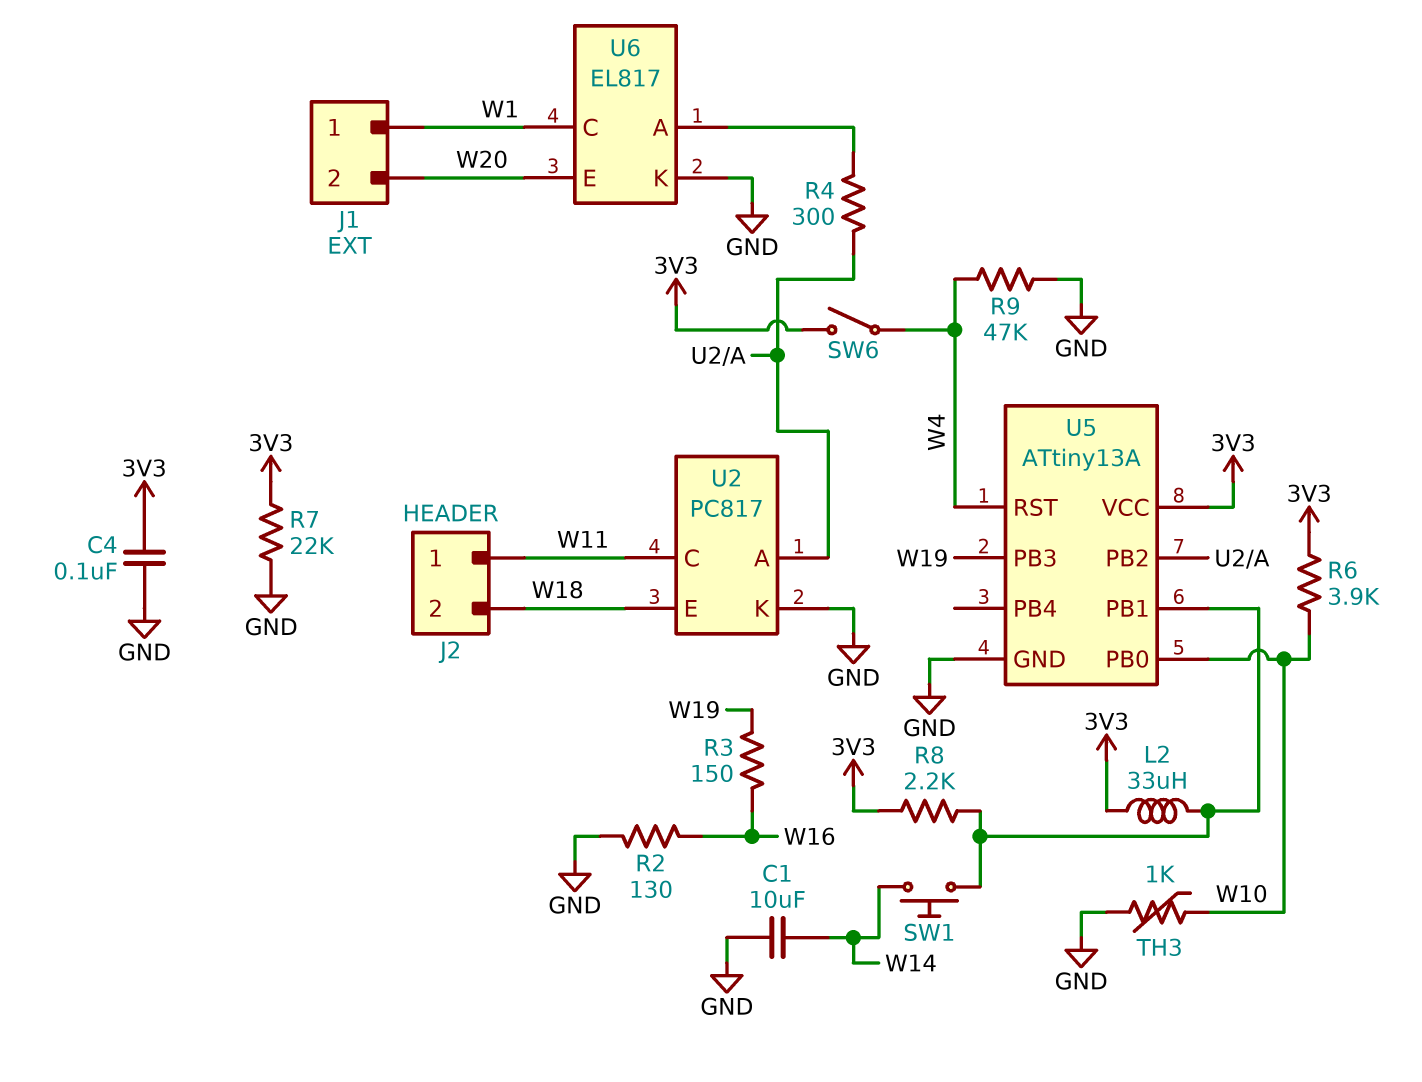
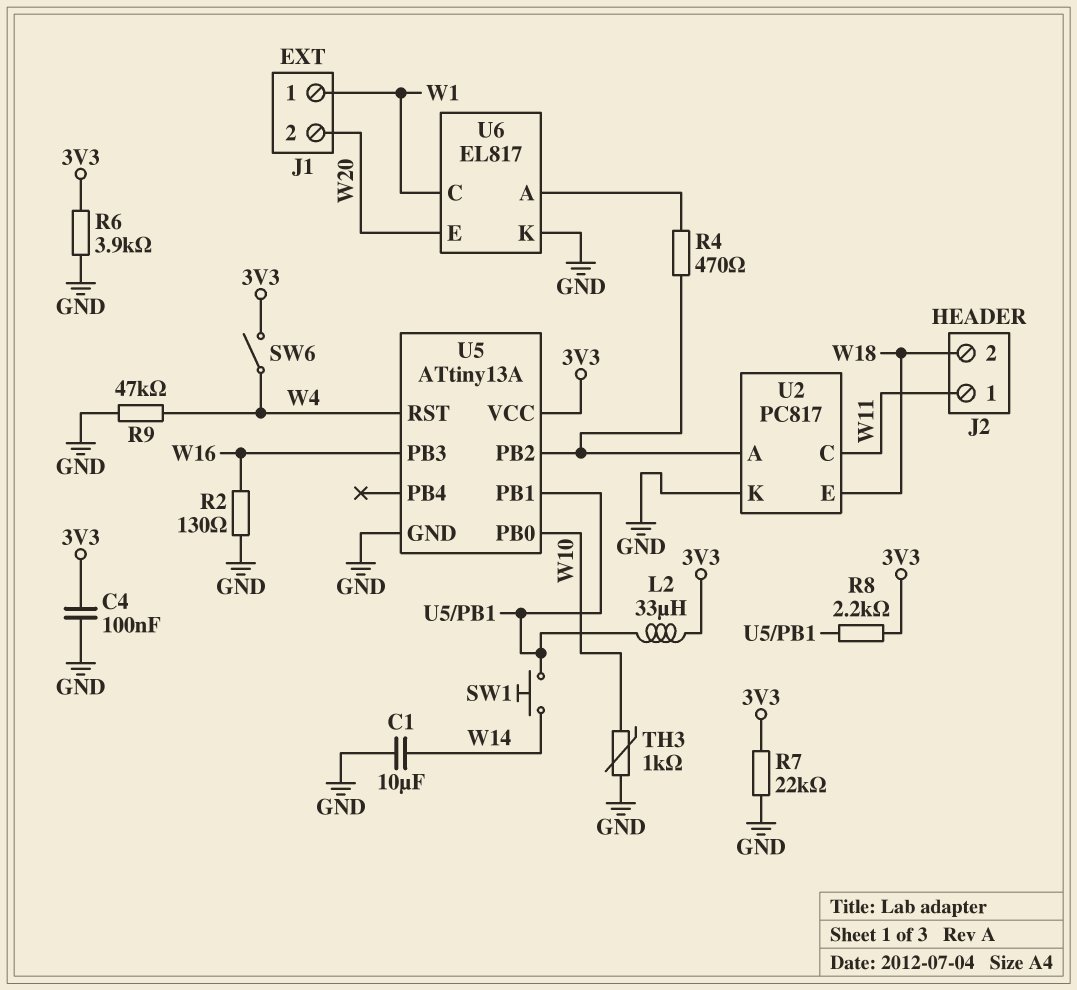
R3: 150 (W16, W19) -> none
R4: 300 (U2/A, U6/A) -> 470 (U2/A, U6/A)
R6: 3.9k (3V3, W10) -> 3.9k (3V3, GND)
U5 pin PB3: W19 -> W16

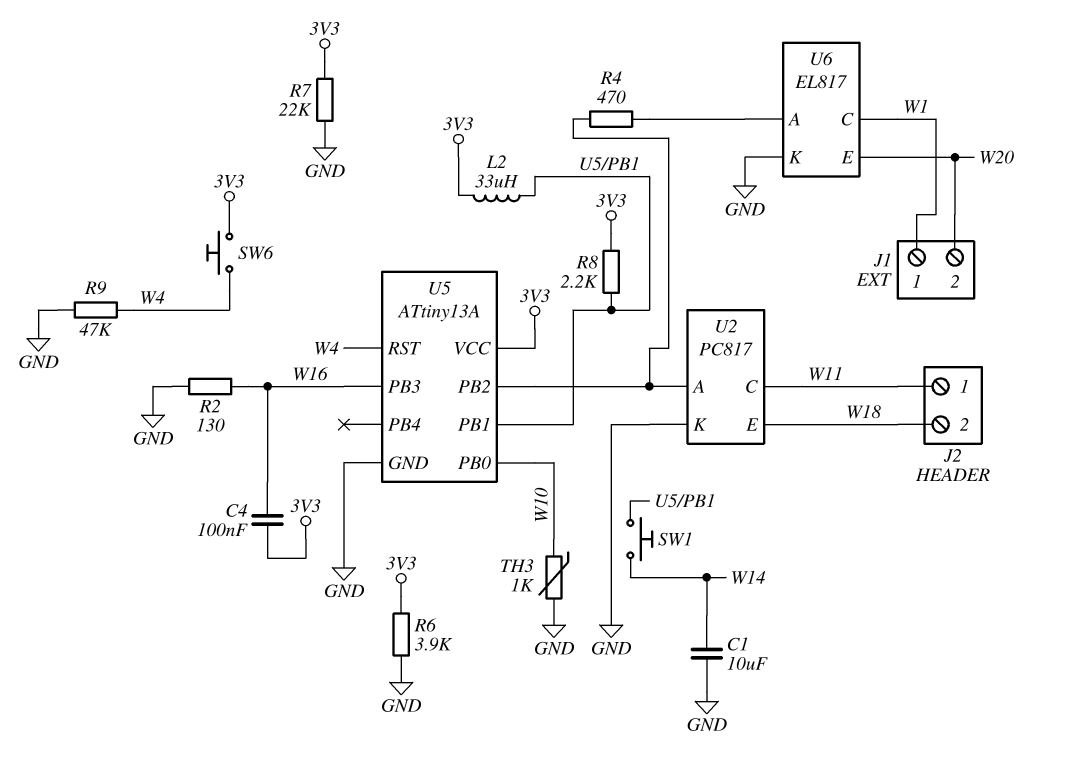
C4: 100nF (3V3, GND) -> 100nF (3V3, W16)
SW6: switch (3V3, W4) -> button (3V3, W4)

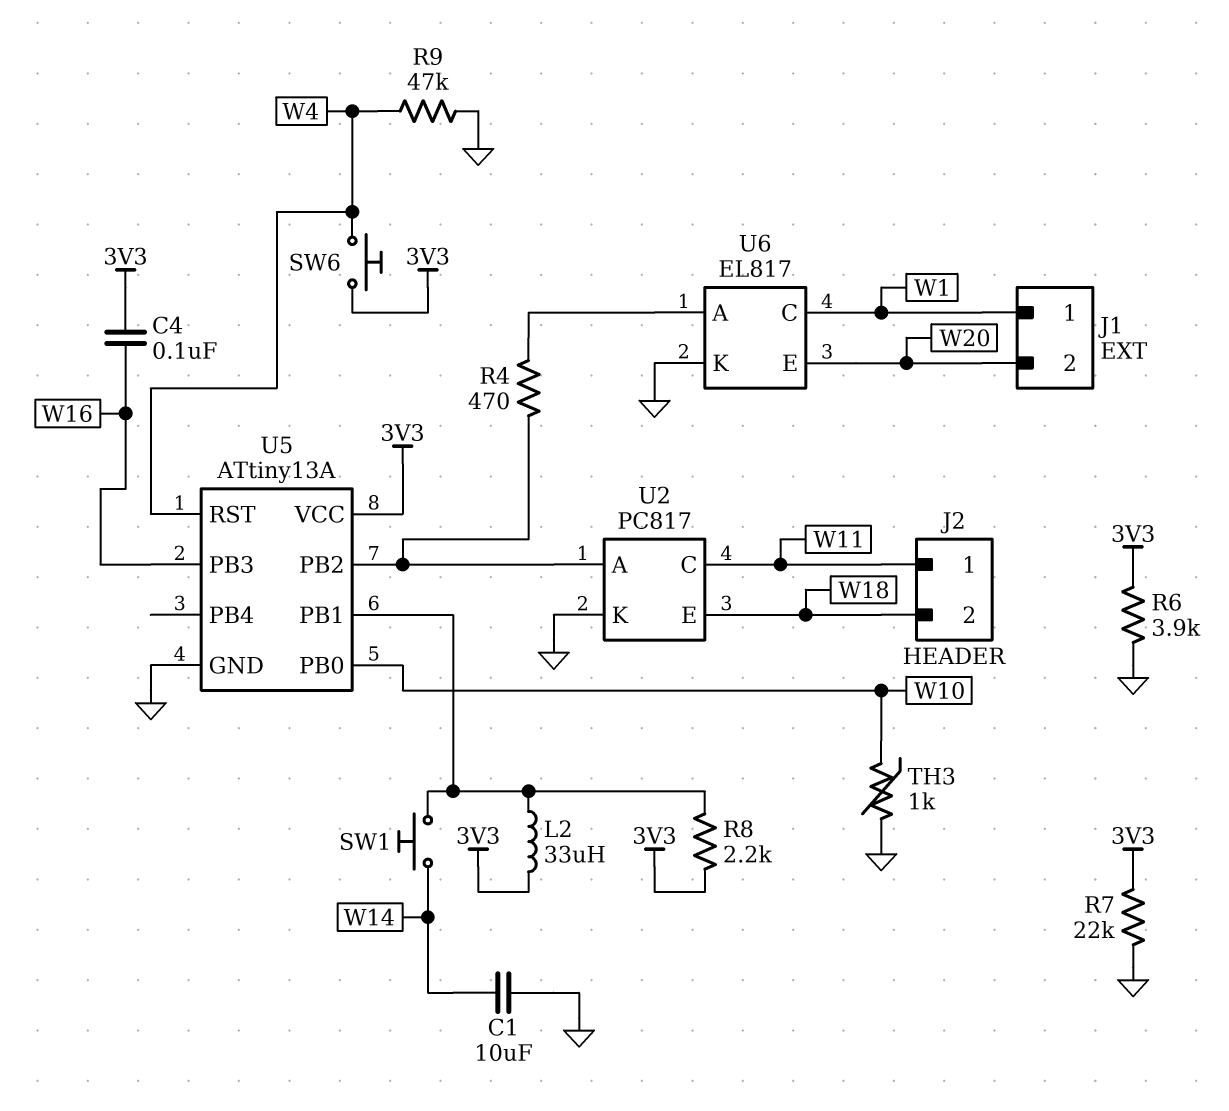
R2: 130 (GND, W16) -> none

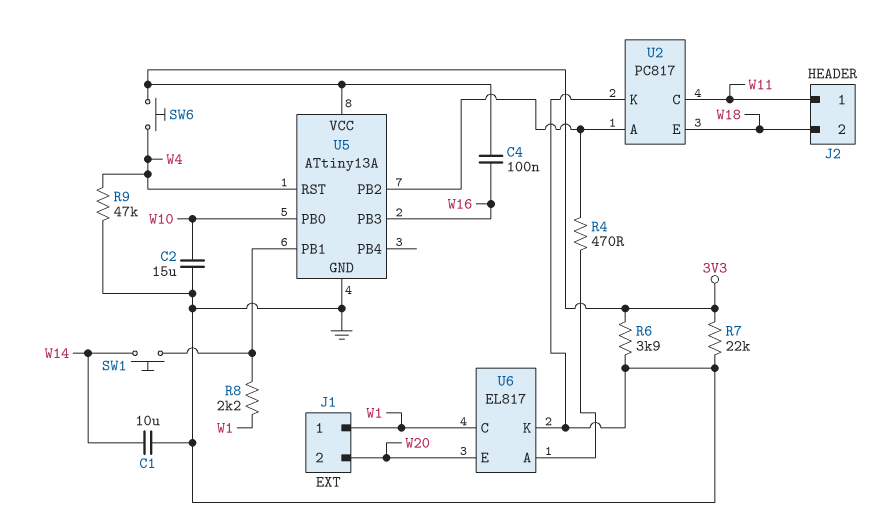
C2: none -> 15uF (GND, W10)
L2: 33uH (3V3, U5/PB1) -> none
R8: 2.2k (3V3, U5/PB1) -> 2.2k (U5/PB1, W1)
TH3: 1k (GND, W10) -> none

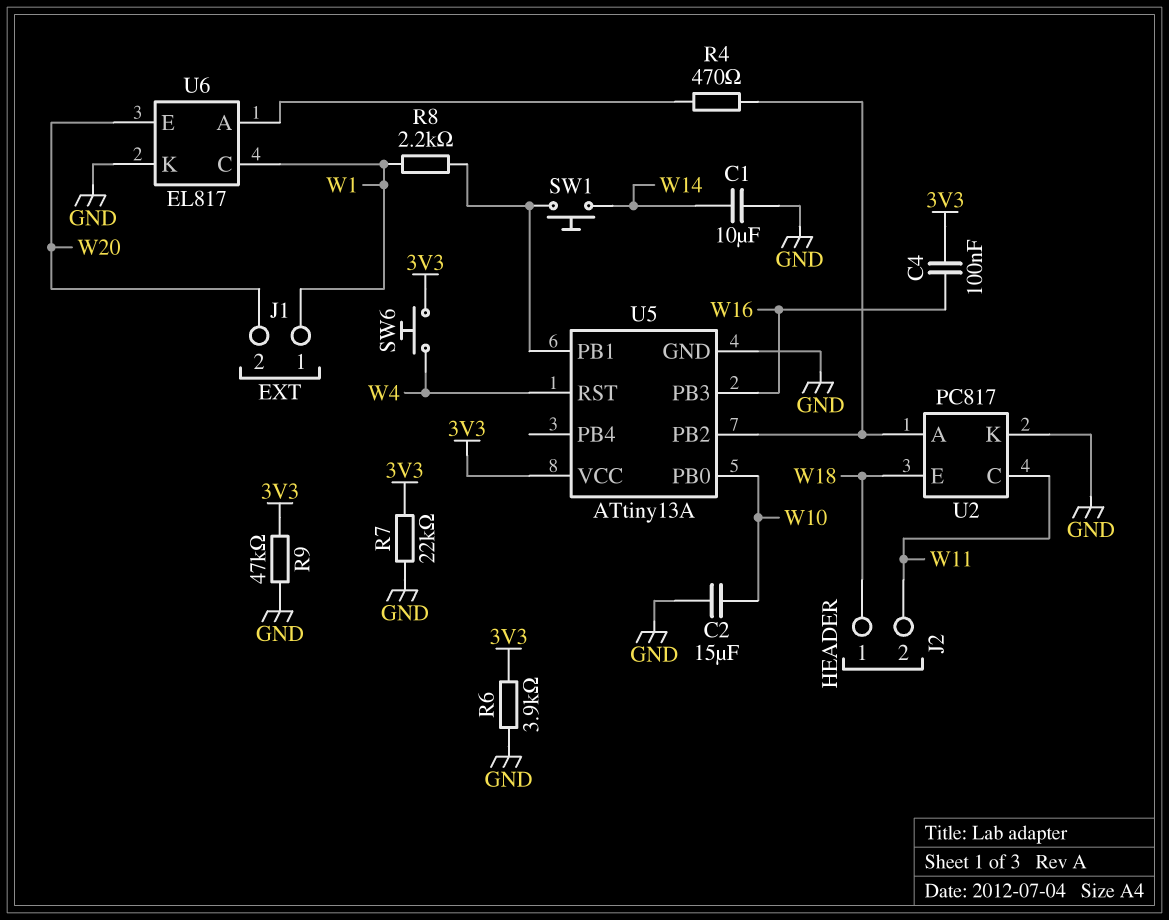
J2 pin 1: W11 -> W18
J2 pin 2: W18 -> W11
R9: 47k (GND, W4) -> 47k (3V3, GND)

